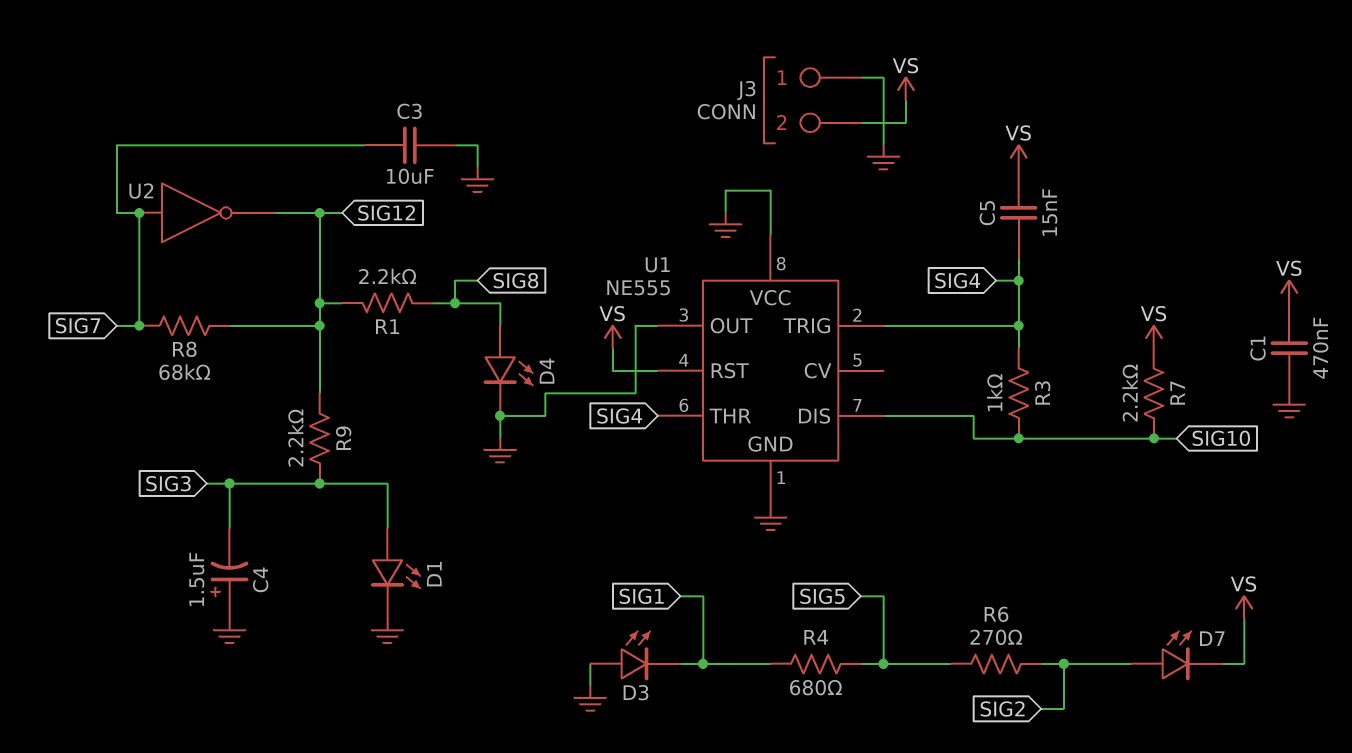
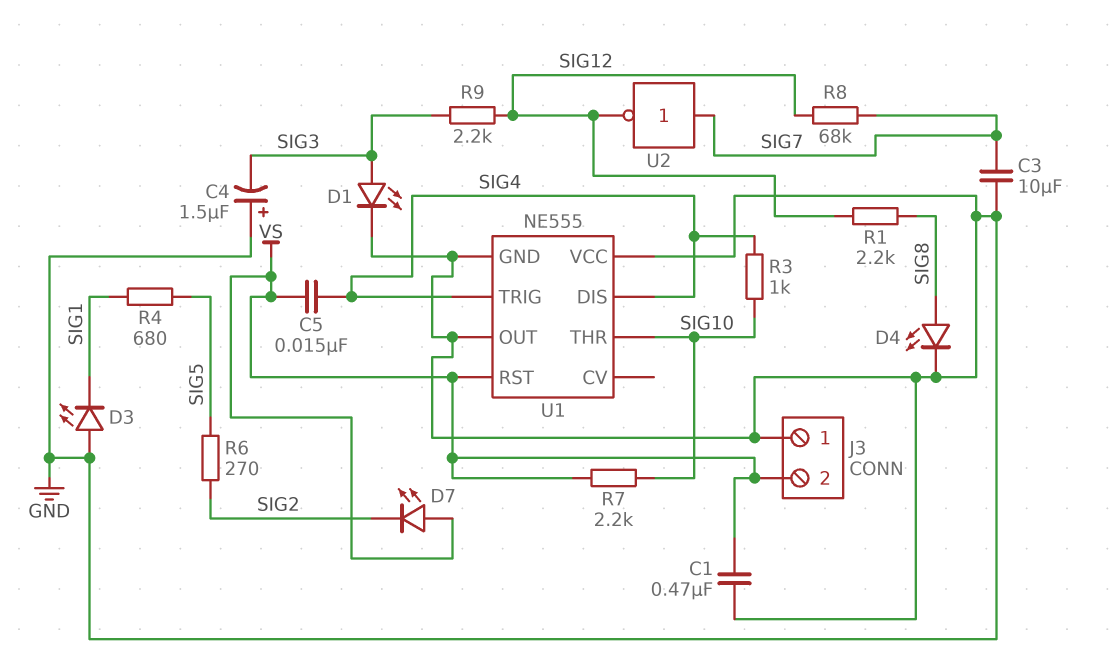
D7: LED (A SIG2, K VS) -> LED (A VS, K SIG2)
U1 pin DIS: SIG10 -> SIG4
U1 pin THR: SIG4 -> SIG10

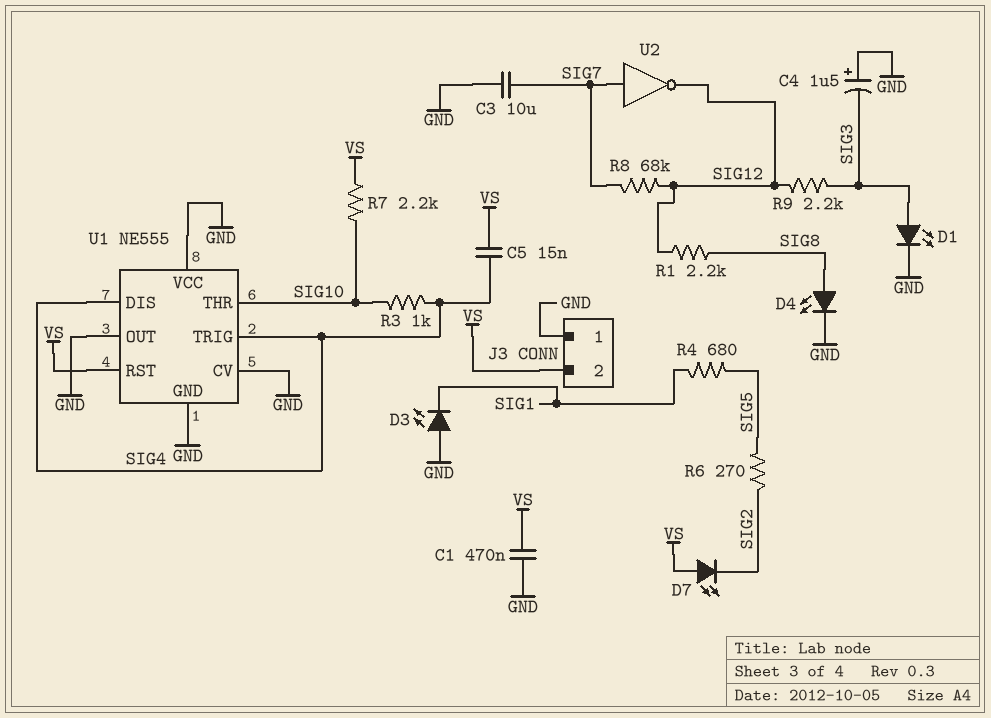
U1 pin CV: none -> GND

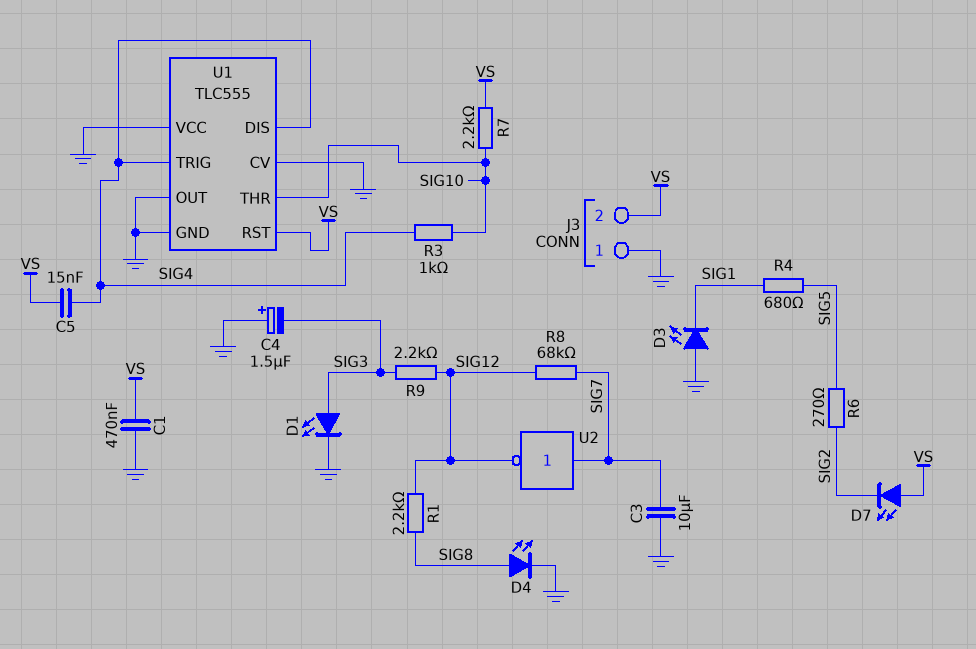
U1: NE555 -> TLC555

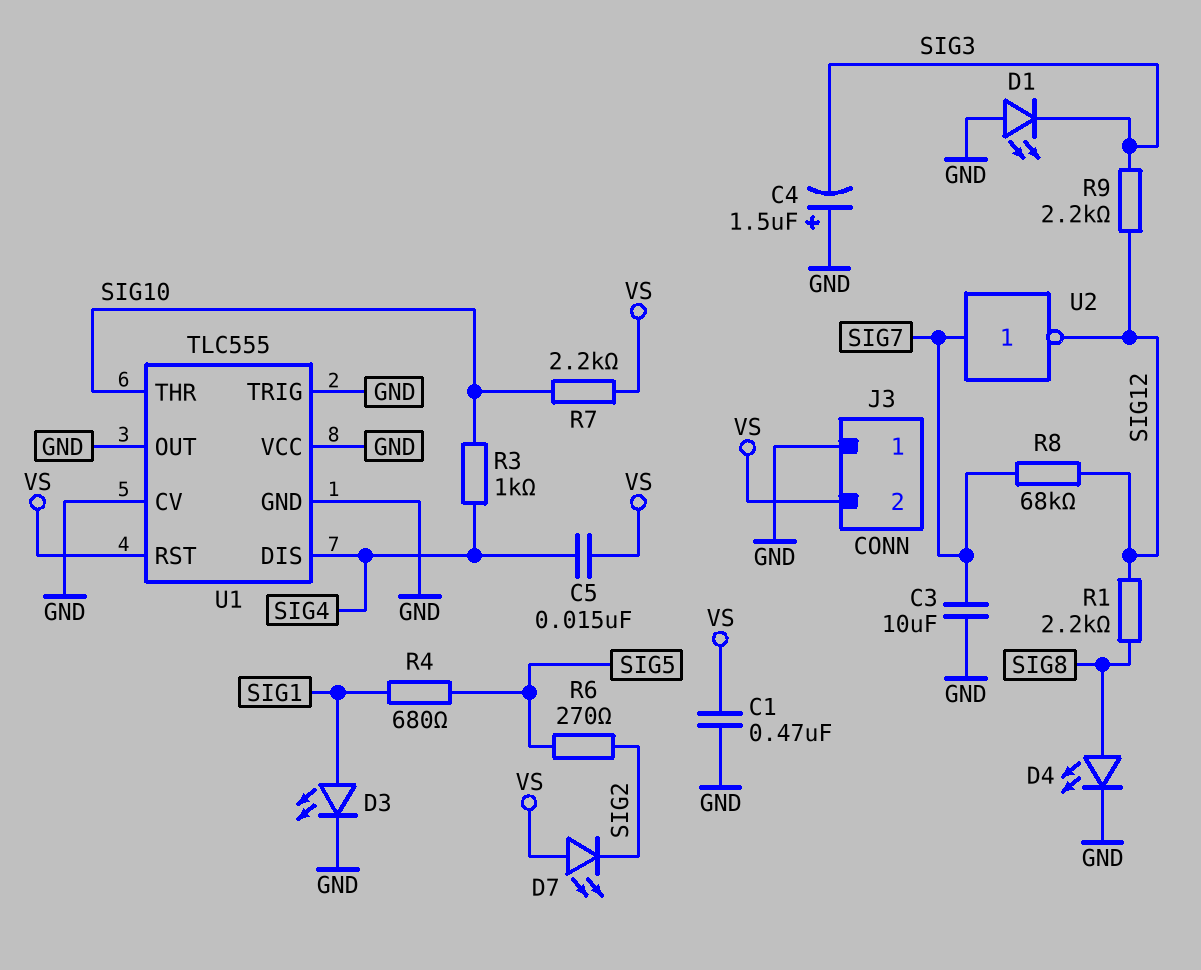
D1: LED (A SIG3, K GND) -> LED (A GND, K SIG3)
D3: LED (A GND, K SIG1) -> LED (A SIG1, K GND)
U1 pin TRIG: SIG4 -> GND

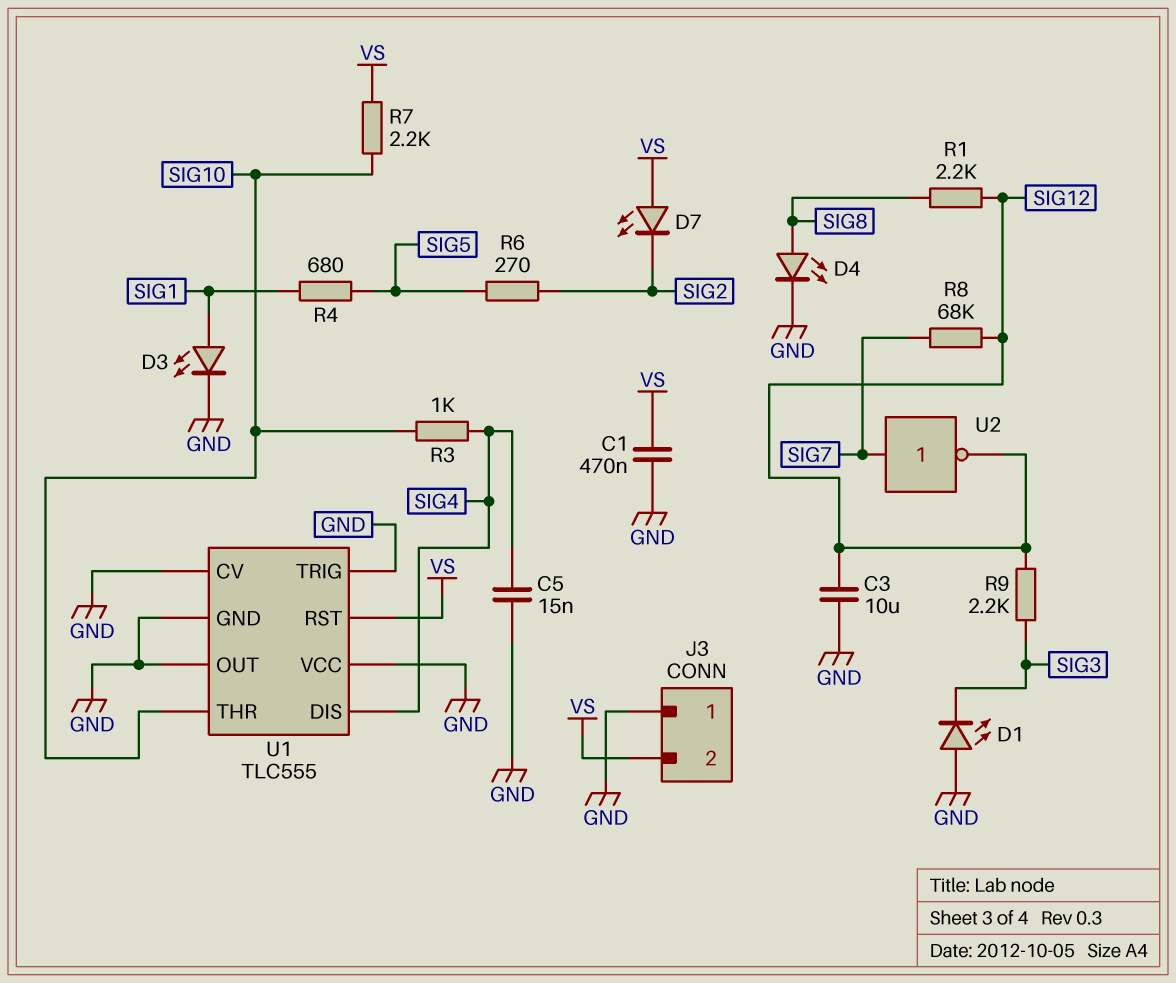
C3: 10uF (GND, SIG7) -> 10uF (GND, SIG12)
C4: 1.5uF (plus GND, minus SIG3) -> none
C5: 15nF (SIG4, VS) -> 15nF (GND, SIG4)

